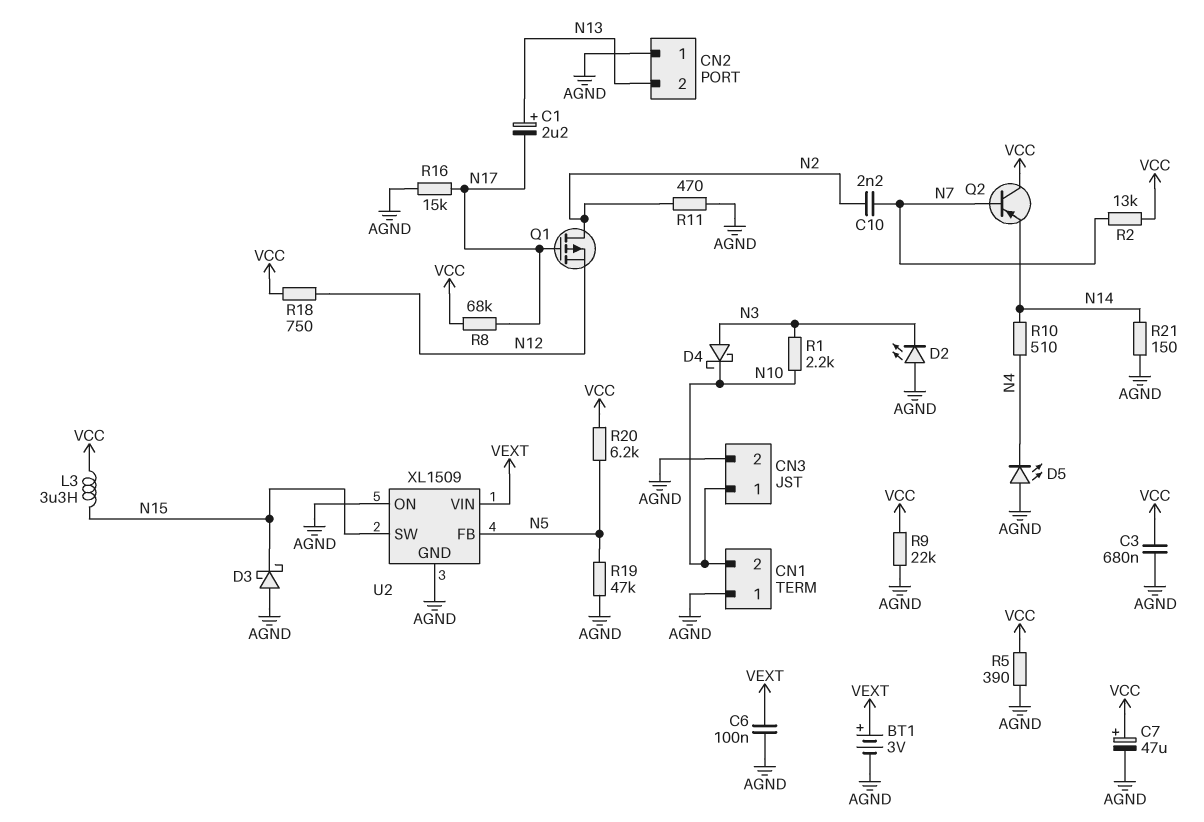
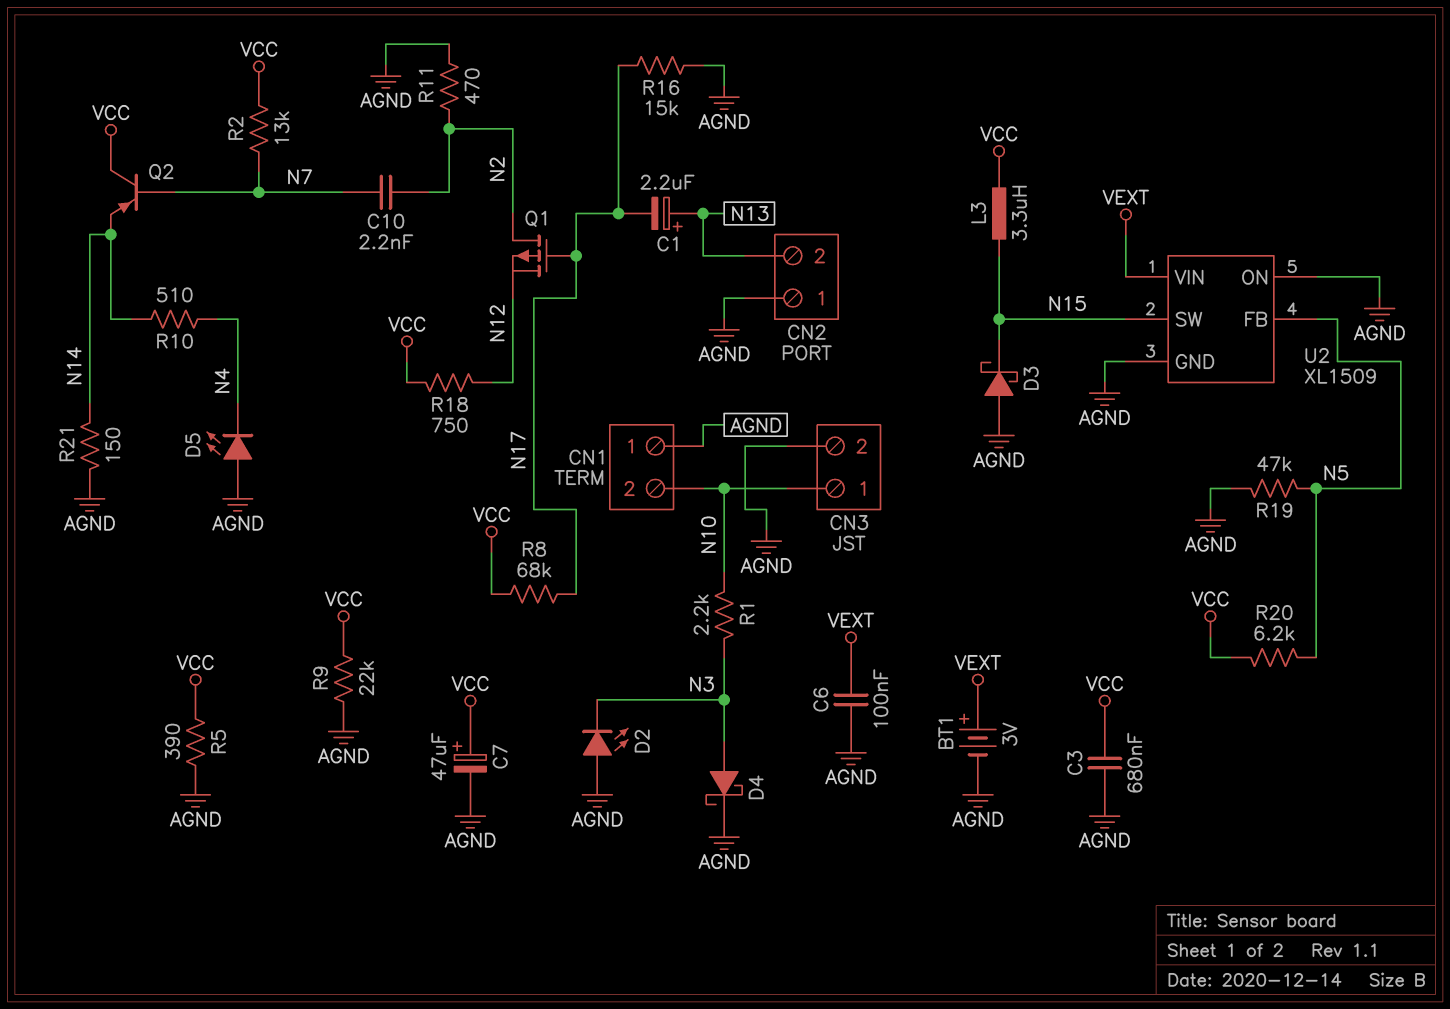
D4: schottky (A N3, K N10) -> schottky (A N3, K AGND)

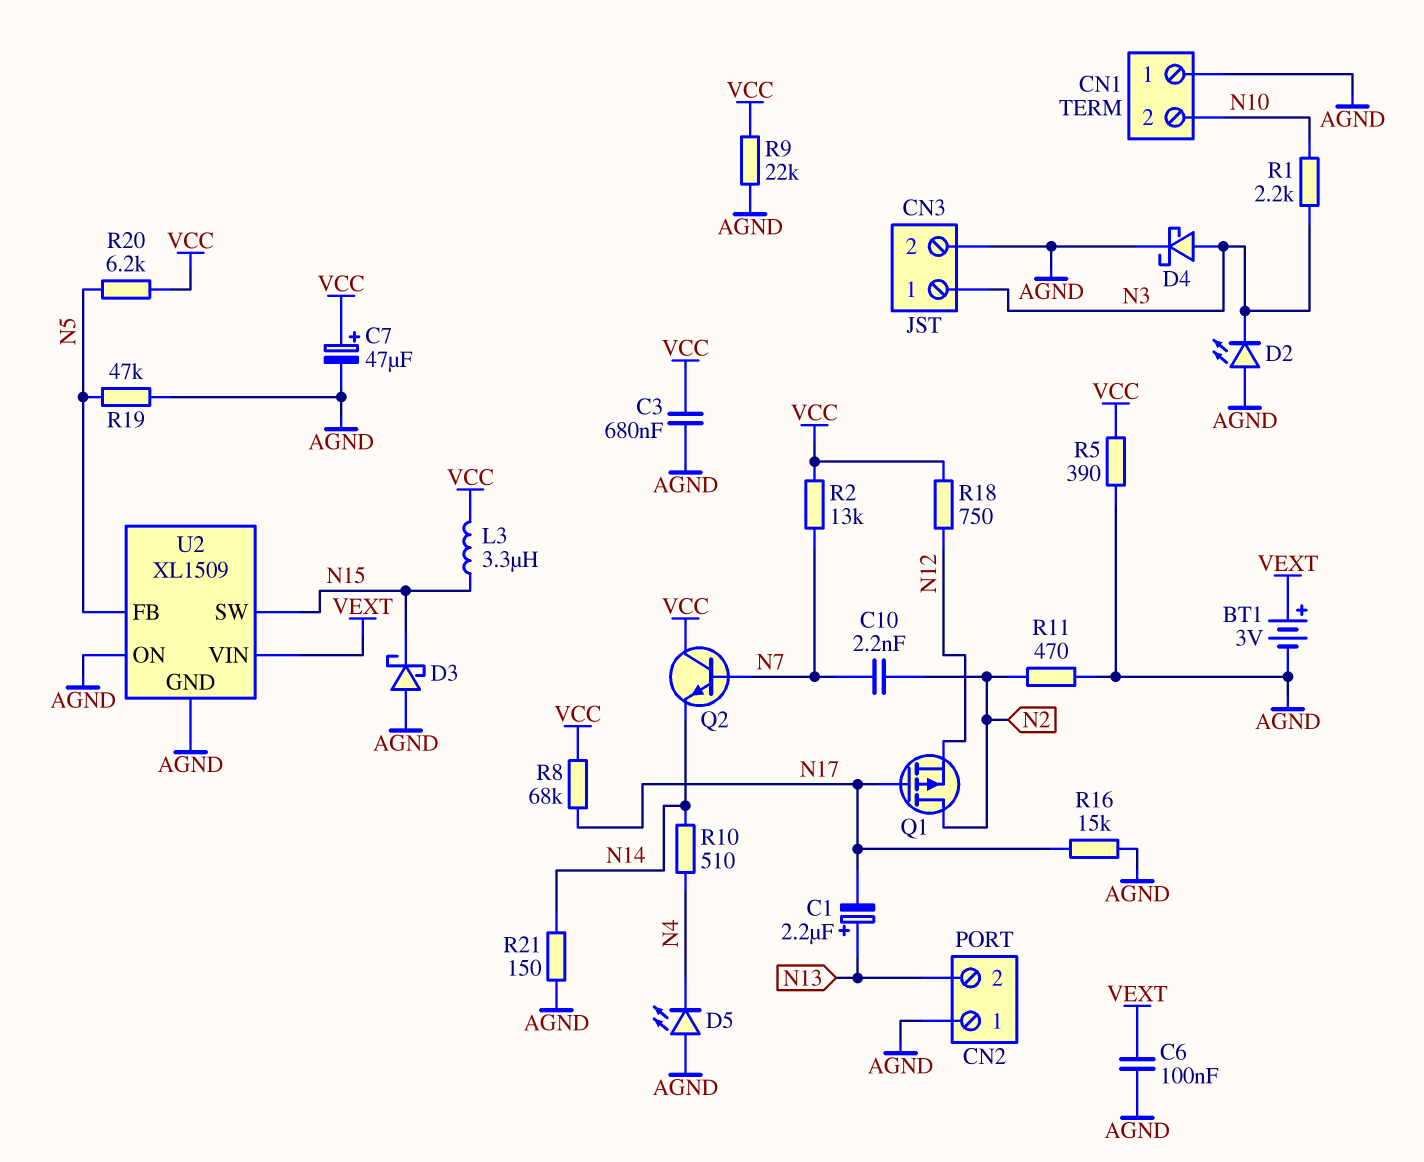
CN3 pin 1: N10 -> N3
Q2: PNP (B N7, C VCC, E N14) -> NPN (B N7, C VCC, E N14)

